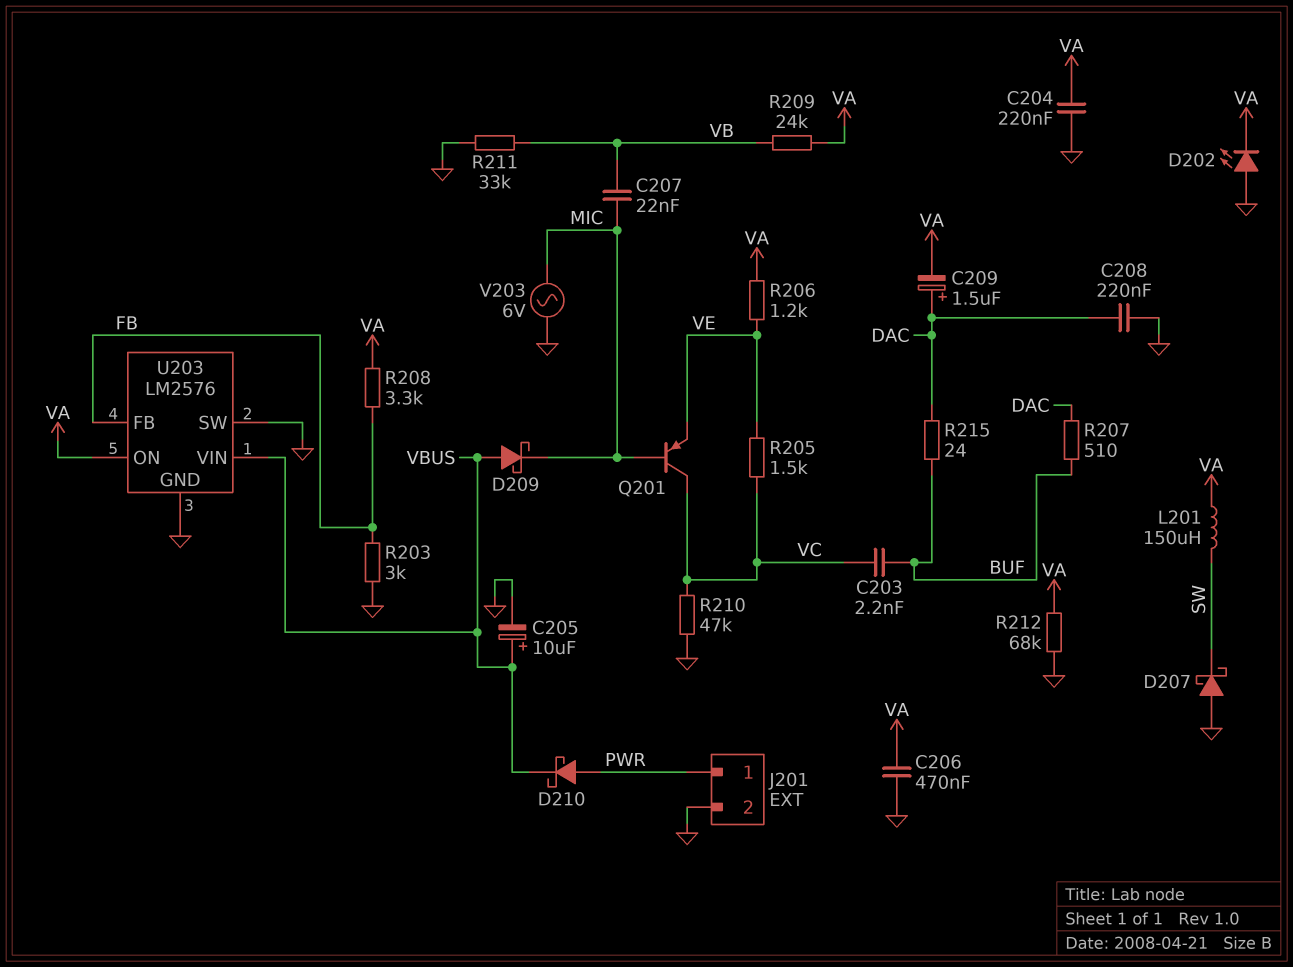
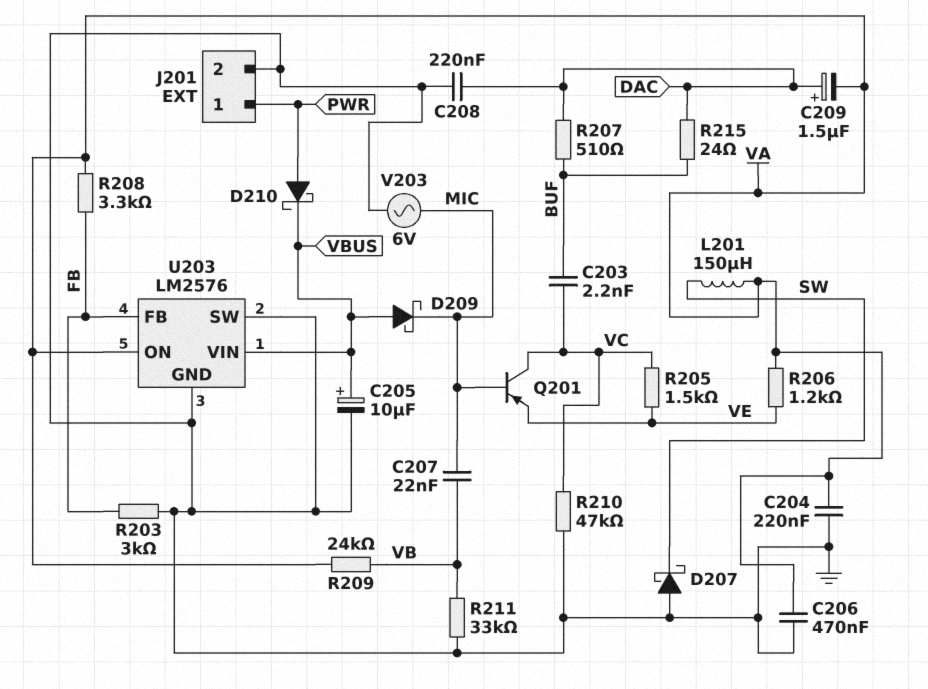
D202: LED (A GND, K VA) -> none
R212: 68k (GND, VA) -> none

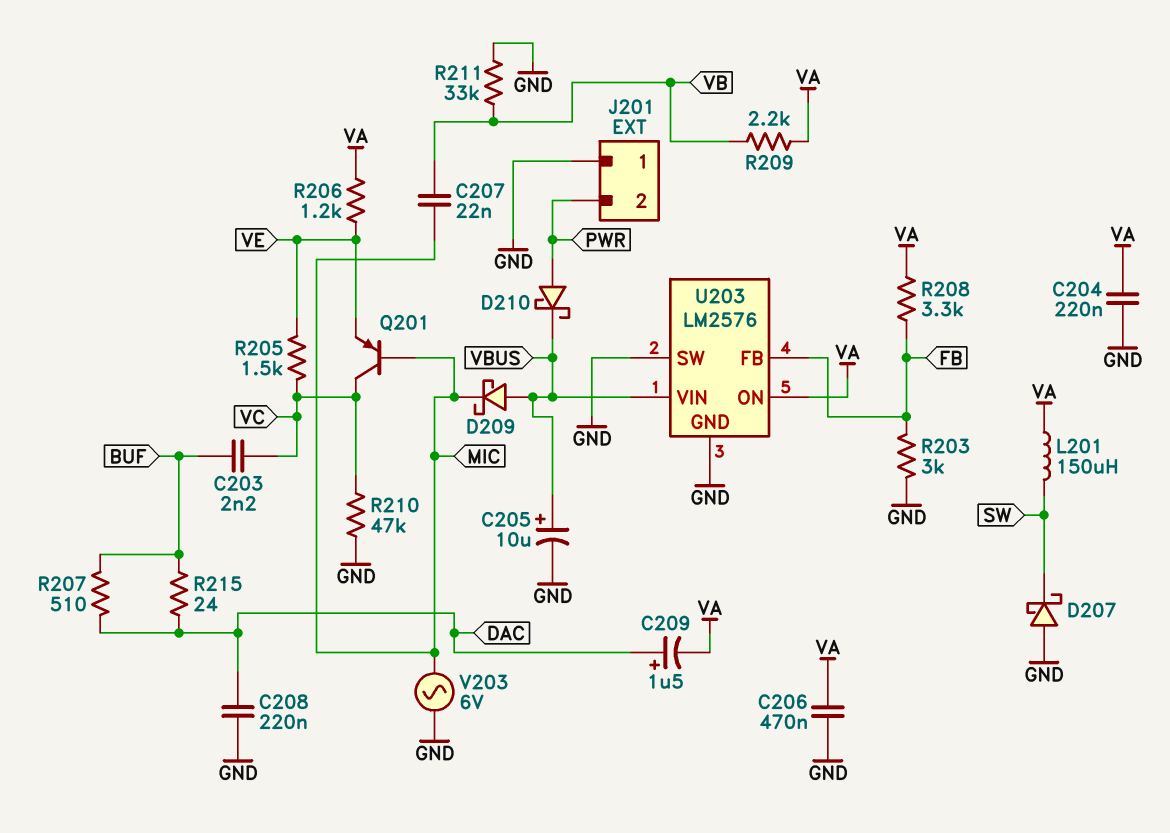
J201 pin 1: PWR -> GND
J201 pin 2: GND -> PWR
R209: 24k (VA, VB) -> 2.2k (VA, VB)

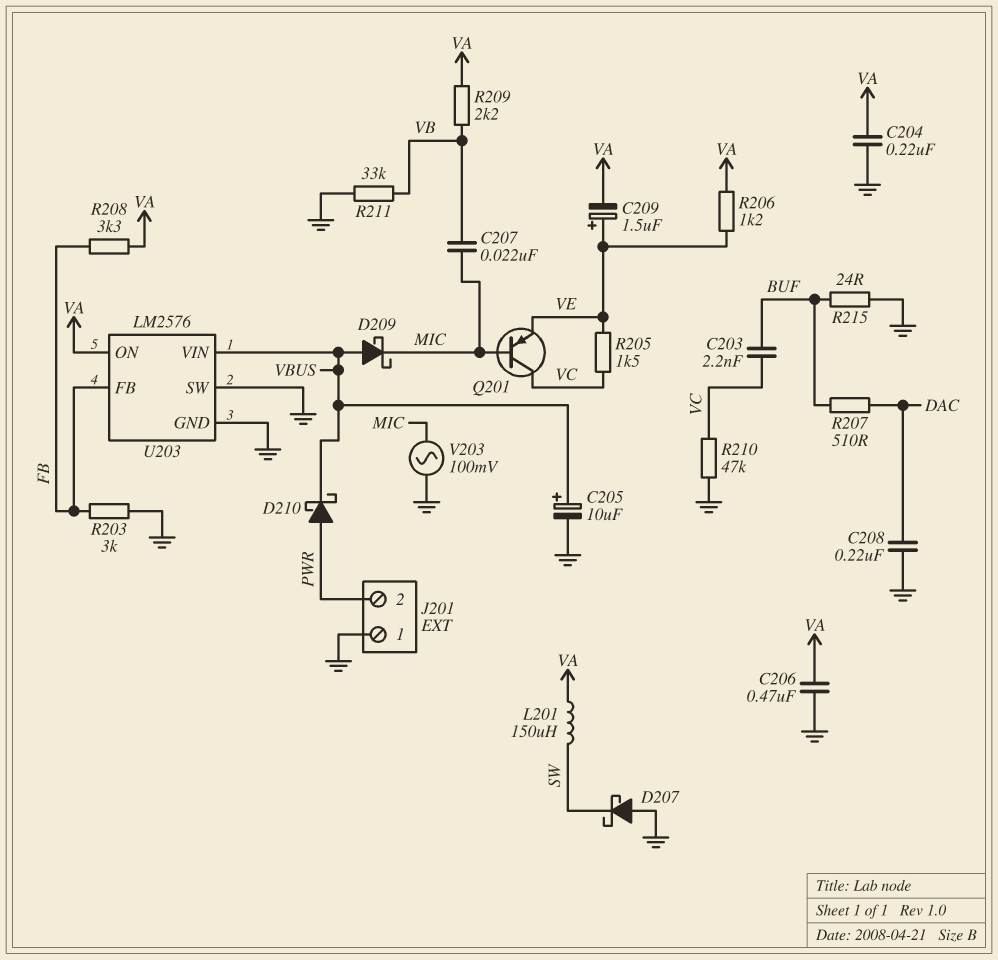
C209: 1.5uF (plus DAC, minus VA) -> 1.5uF (plus VE, minus VA)
R215: 24 (BUF, DAC) -> 24 (BUF, GND)
V203: AC 6V (GND, MIC) -> AC 100mV (GND, MIC)

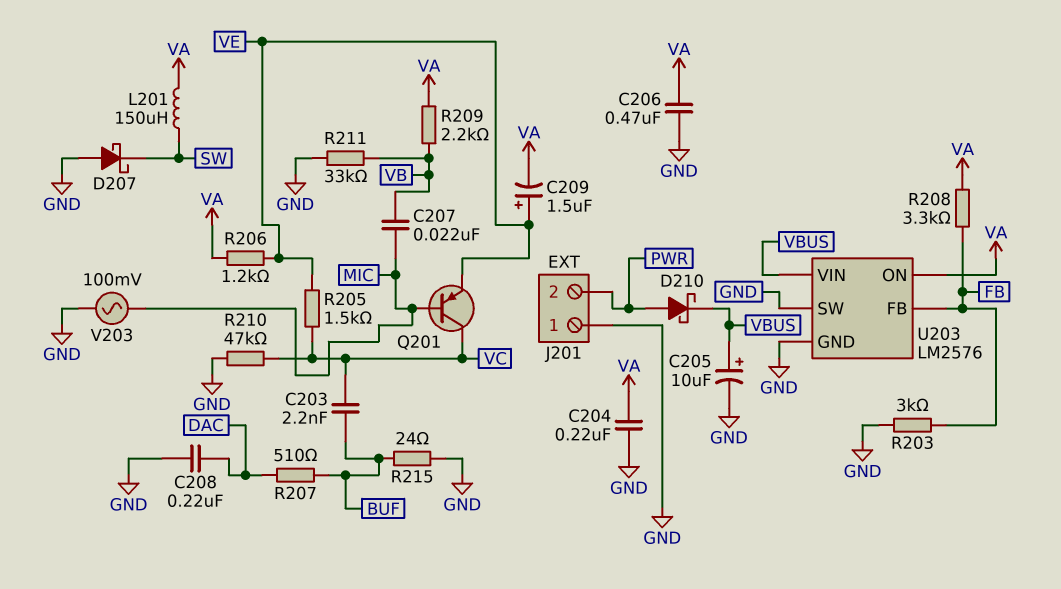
D209: schottky (A VBUS, K MIC) -> none

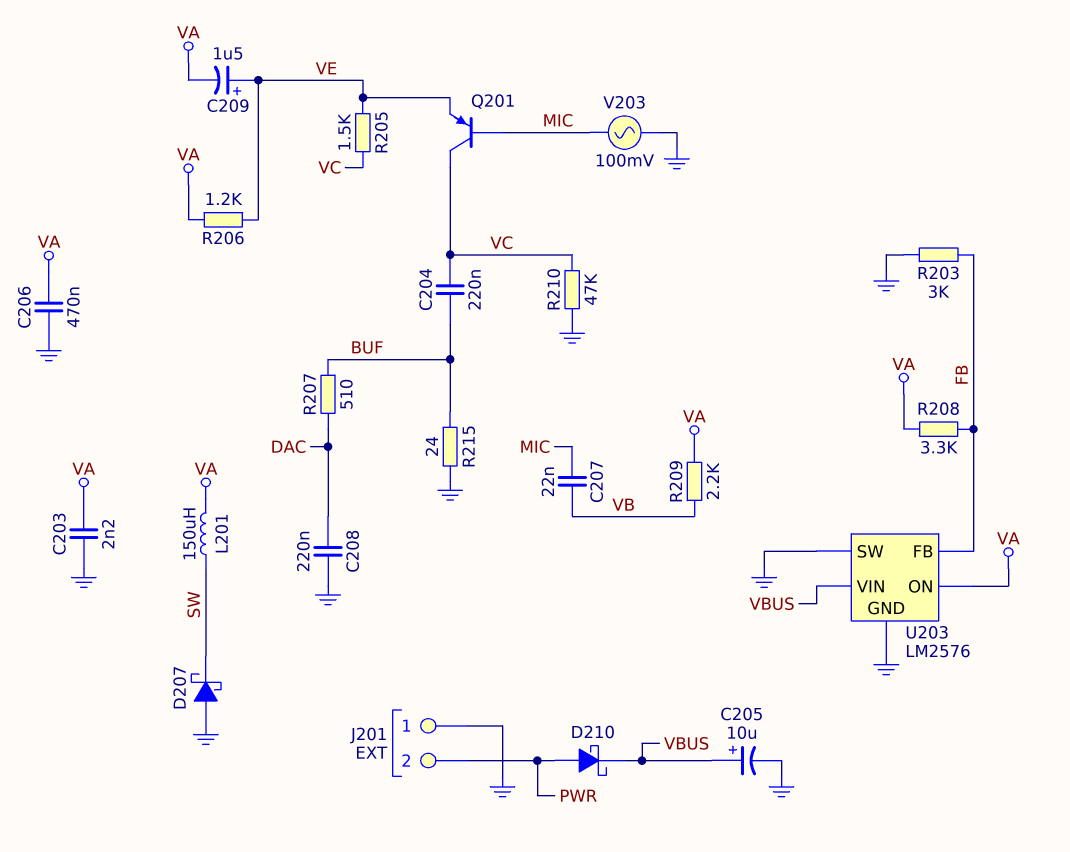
C203: 2.2nF (BUF, VC) -> 2.2nF (GND, VA)
C204: 220nF (GND, VA) -> 220nF (BUF, VC)
R211: 33k (GND, VB) -> none

